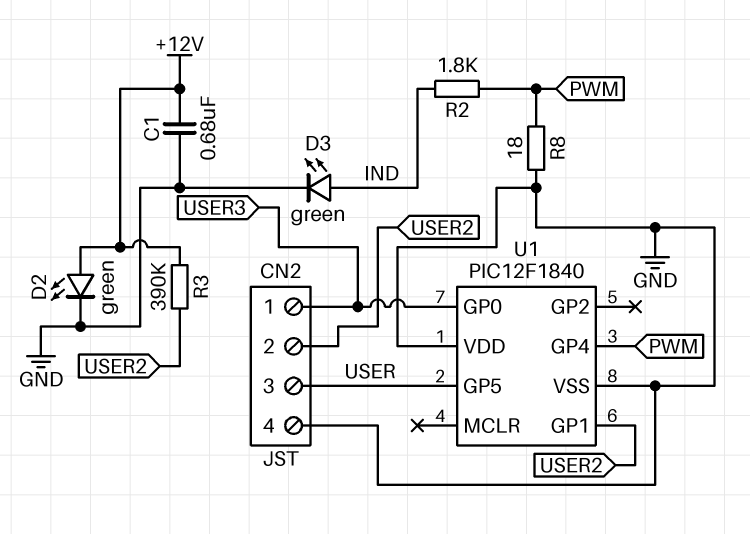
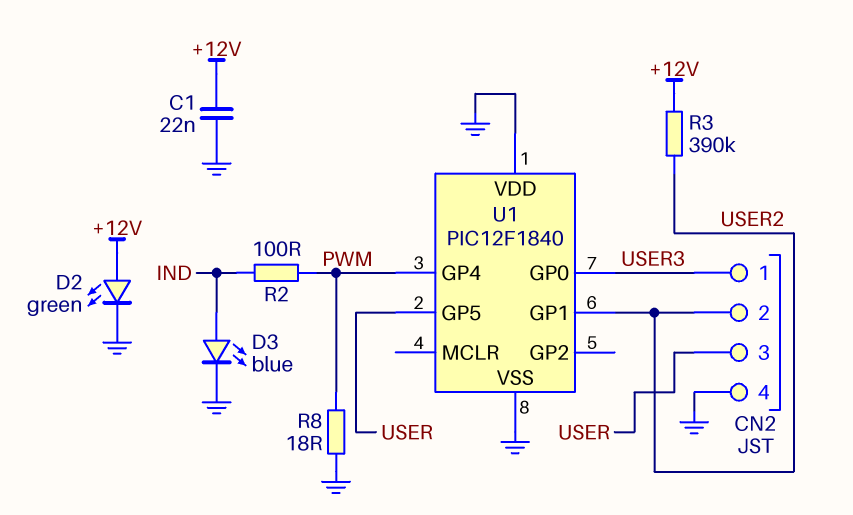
C1: 680nF (+12V, GND) -> 22nF (+12V, GND)
D3: LED green (A IND, K GND) -> LED blue (A IND, K GND)
R2: 1.8k (IND, PWM) -> 100 (IND, PWM)

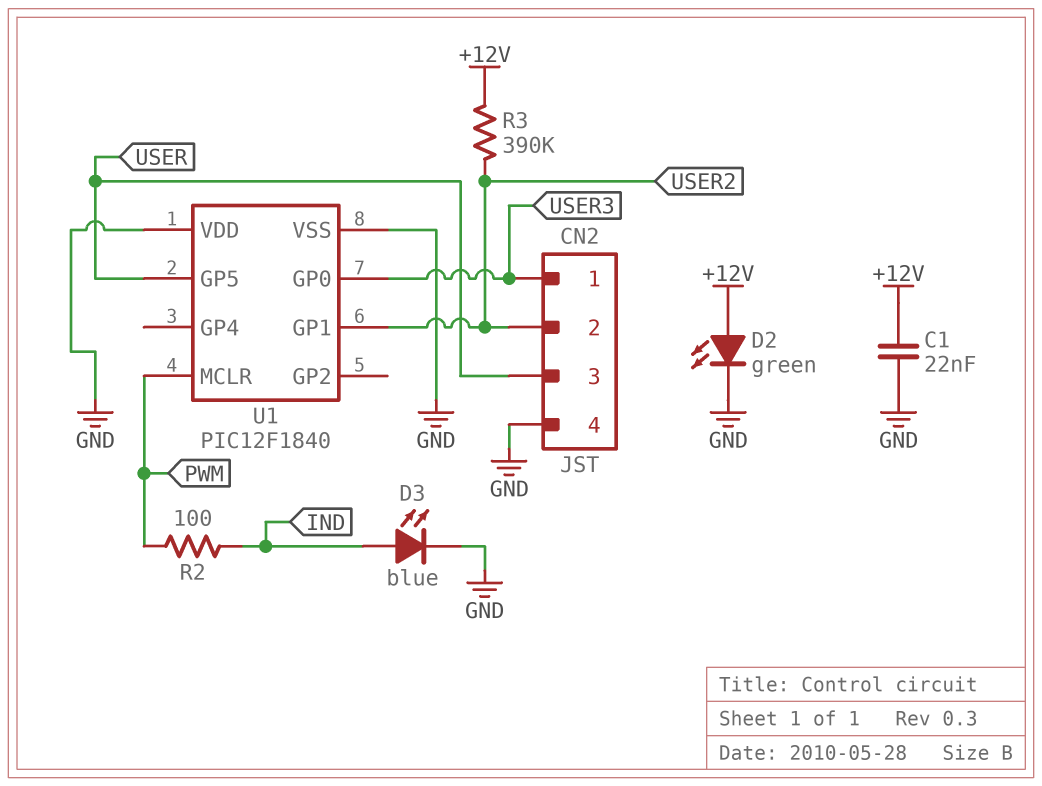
R8: 18 (GND, PWM) -> none
U1 pin GP4: PWM -> none
U1 pin MCLR: none -> PWM

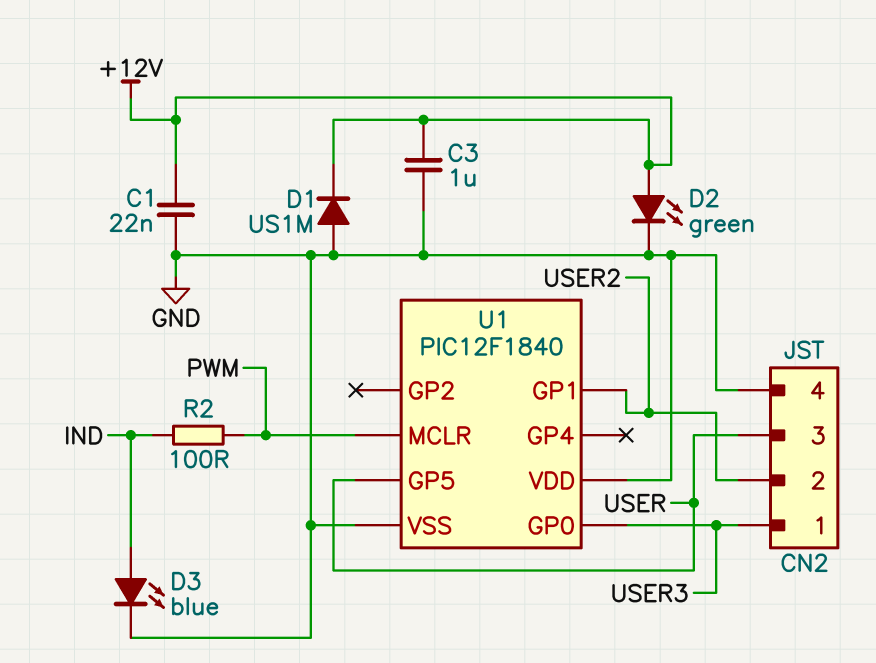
C3: none -> 1uF (+12V, GND)
D1: none -> diode US1M (A GND, K +12V)
R3: 390k (+12V, USER2) -> none

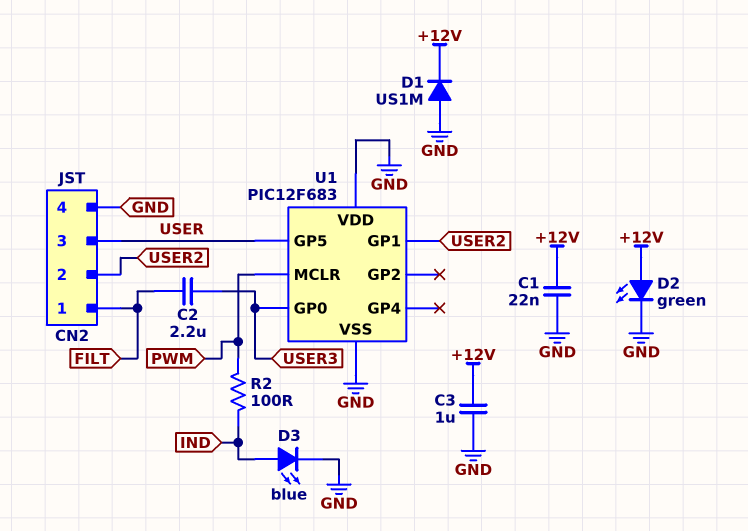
C2: none -> 2.2uF (FILT, USER3)
CN2 pin 1: USER3 -> FILT
U1: PIC12F1840 -> PIC12F683

